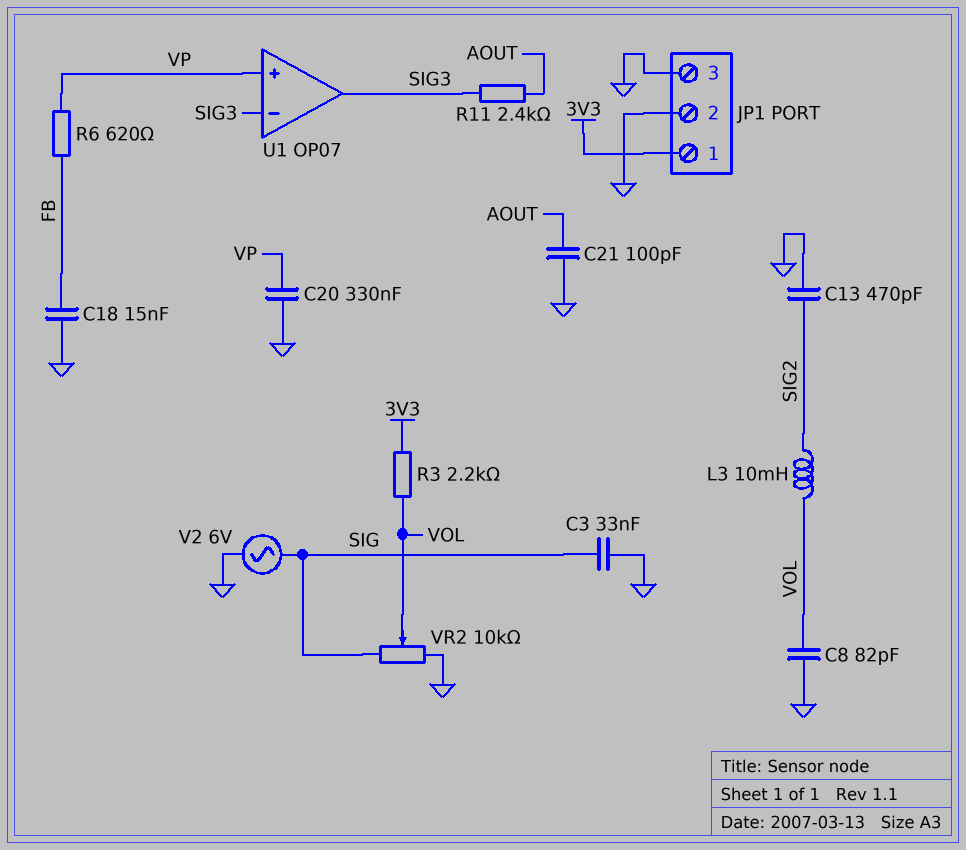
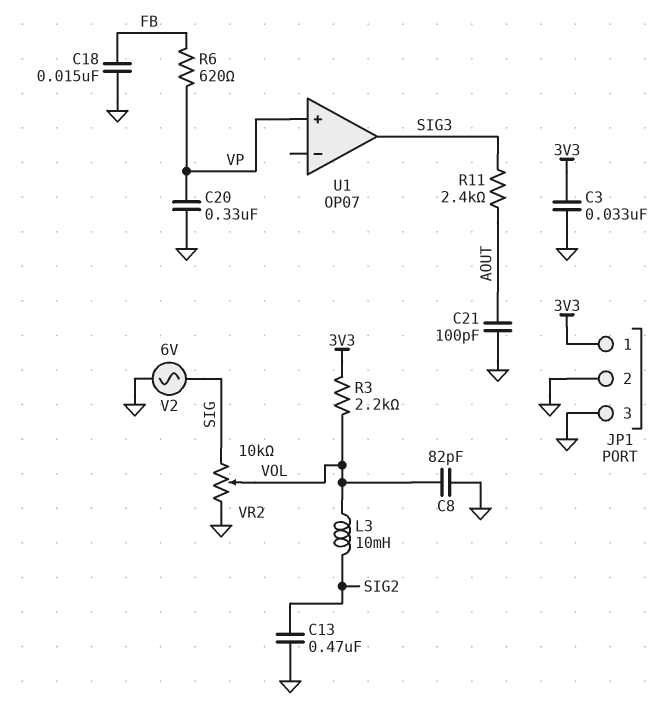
C3: 33nF (GND, SIG) -> 33nF (3V3, GND)
C13: 470pF (GND, SIG2) -> 470nF (GND, SIG2)
U1 pin in-: SIG3 -> none

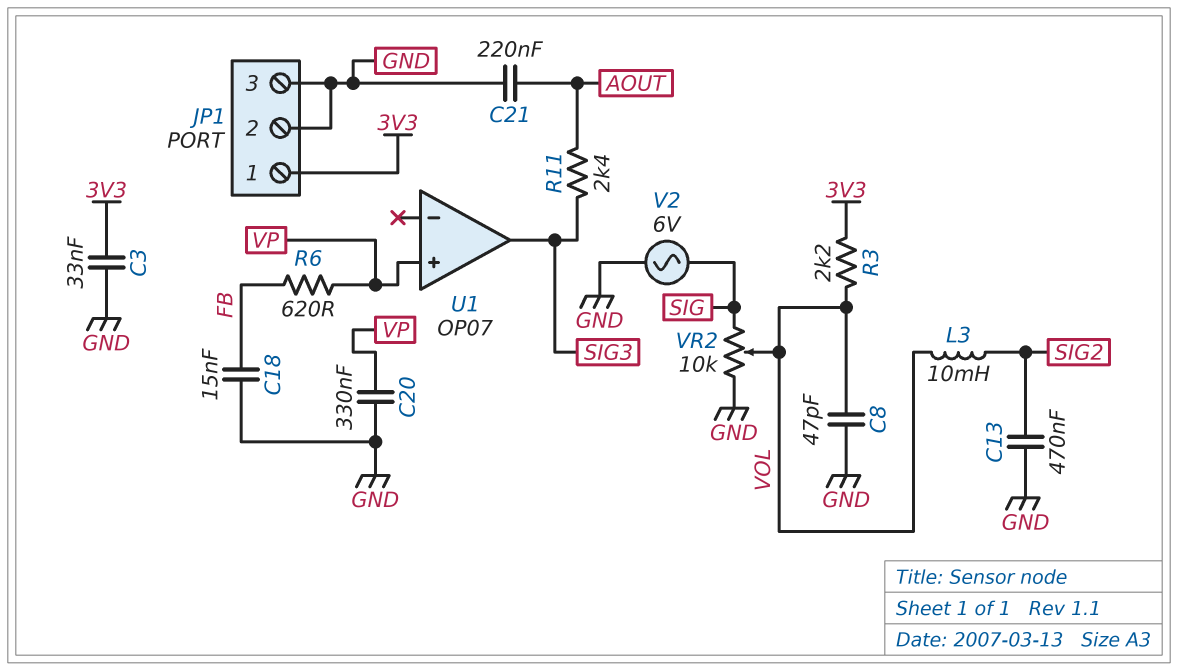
C8: 82pF (GND, VOL) -> 47pF (GND, VOL)
C21: 100pF (AOUT, GND) -> 220nF (AOUT, GND)

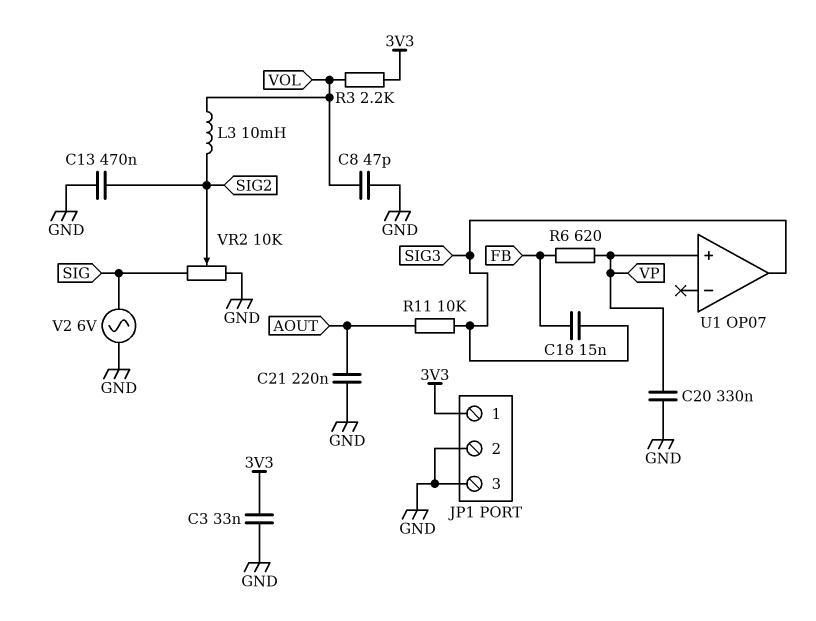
C18: 15nF (FB, GND) -> 15nF (FB, SIG3)
R11: 2.4k (AOUT, SIG3) -> 10k (AOUT, SIG3)
VR2: 10k (GND, SIG, wiper VOL) -> 10k (GND, SIG, wiper SIG2)

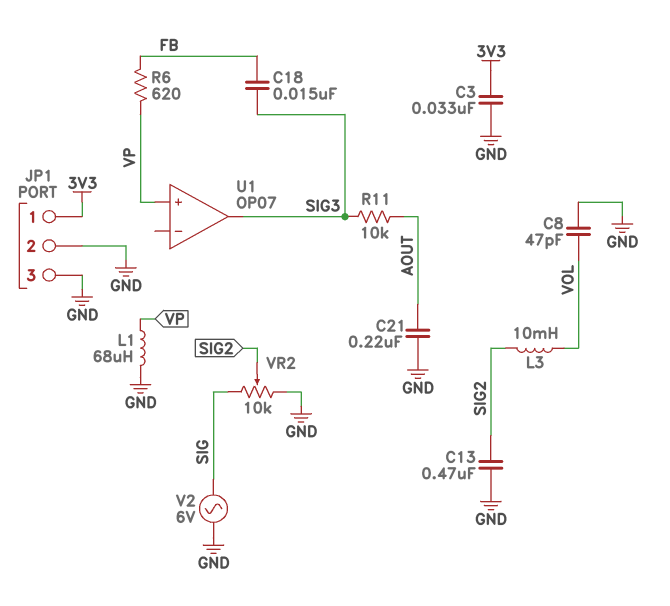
C20: 330nF (GND, VP) -> none
L1: none -> 68uH (GND, VP)
R3: 2.2k (3V3, VOL) -> none

